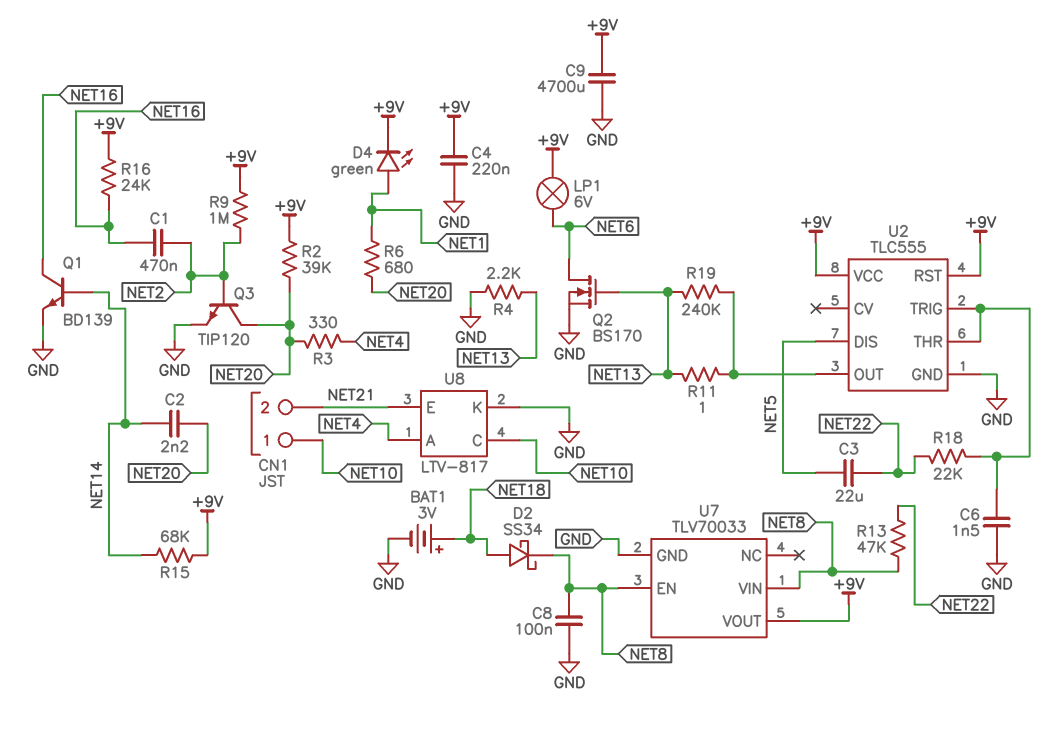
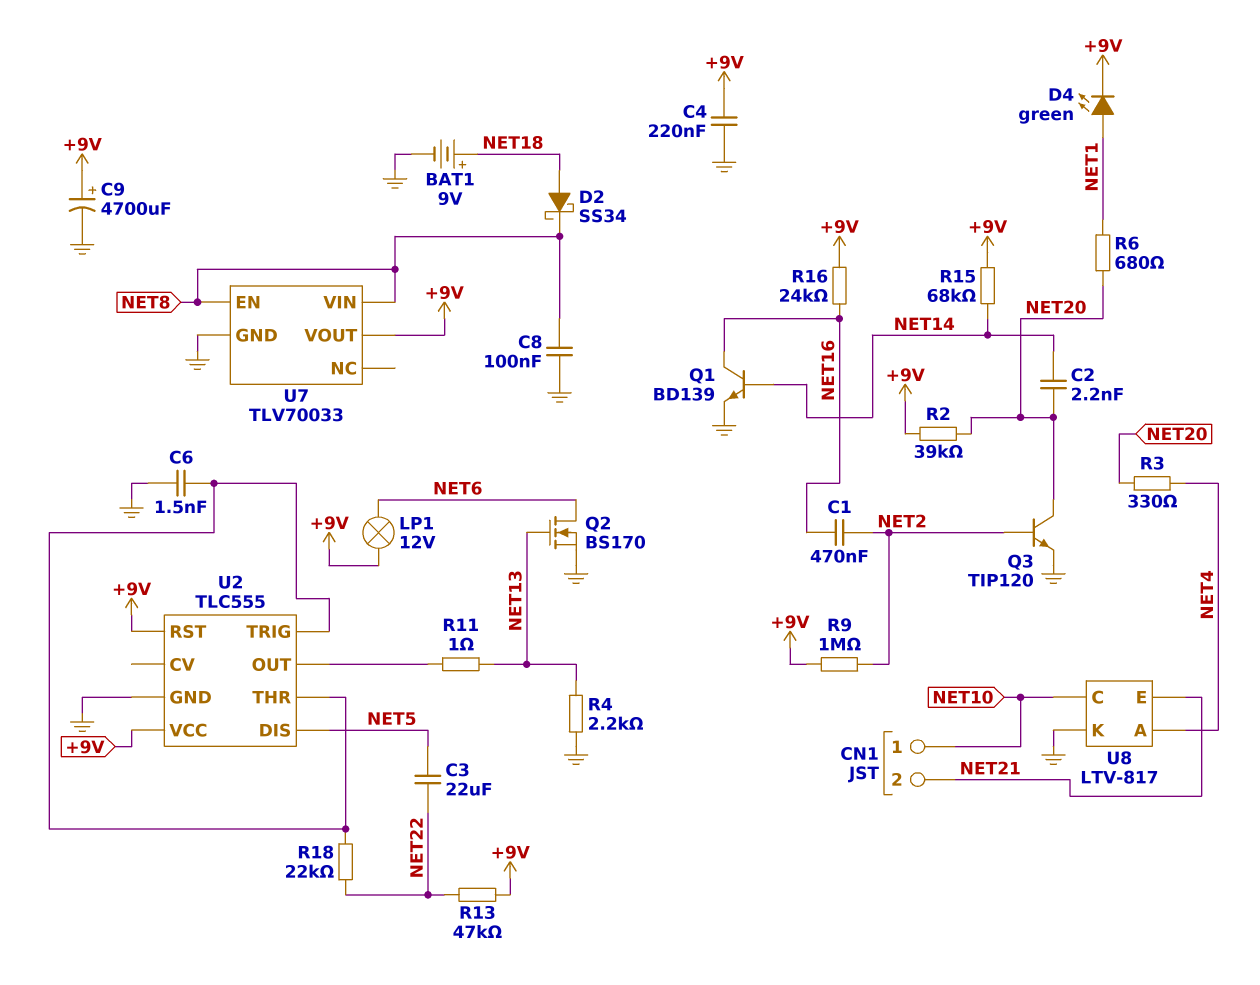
BAT1: 3V (plus NET18, minus GND) -> 9V (plus NET18, minus GND)
C9: 4700uF (+9V, GND) -> 4700uF (plus +9V, minus GND)
LP1: lamp 6V (+9V, NET6) -> lamp 12V (+9V, NET6)
R13: 47k (NET8, NET22) -> 47k (+9V, NET22)
R19: 240k (NET13, U2/OUT) -> none

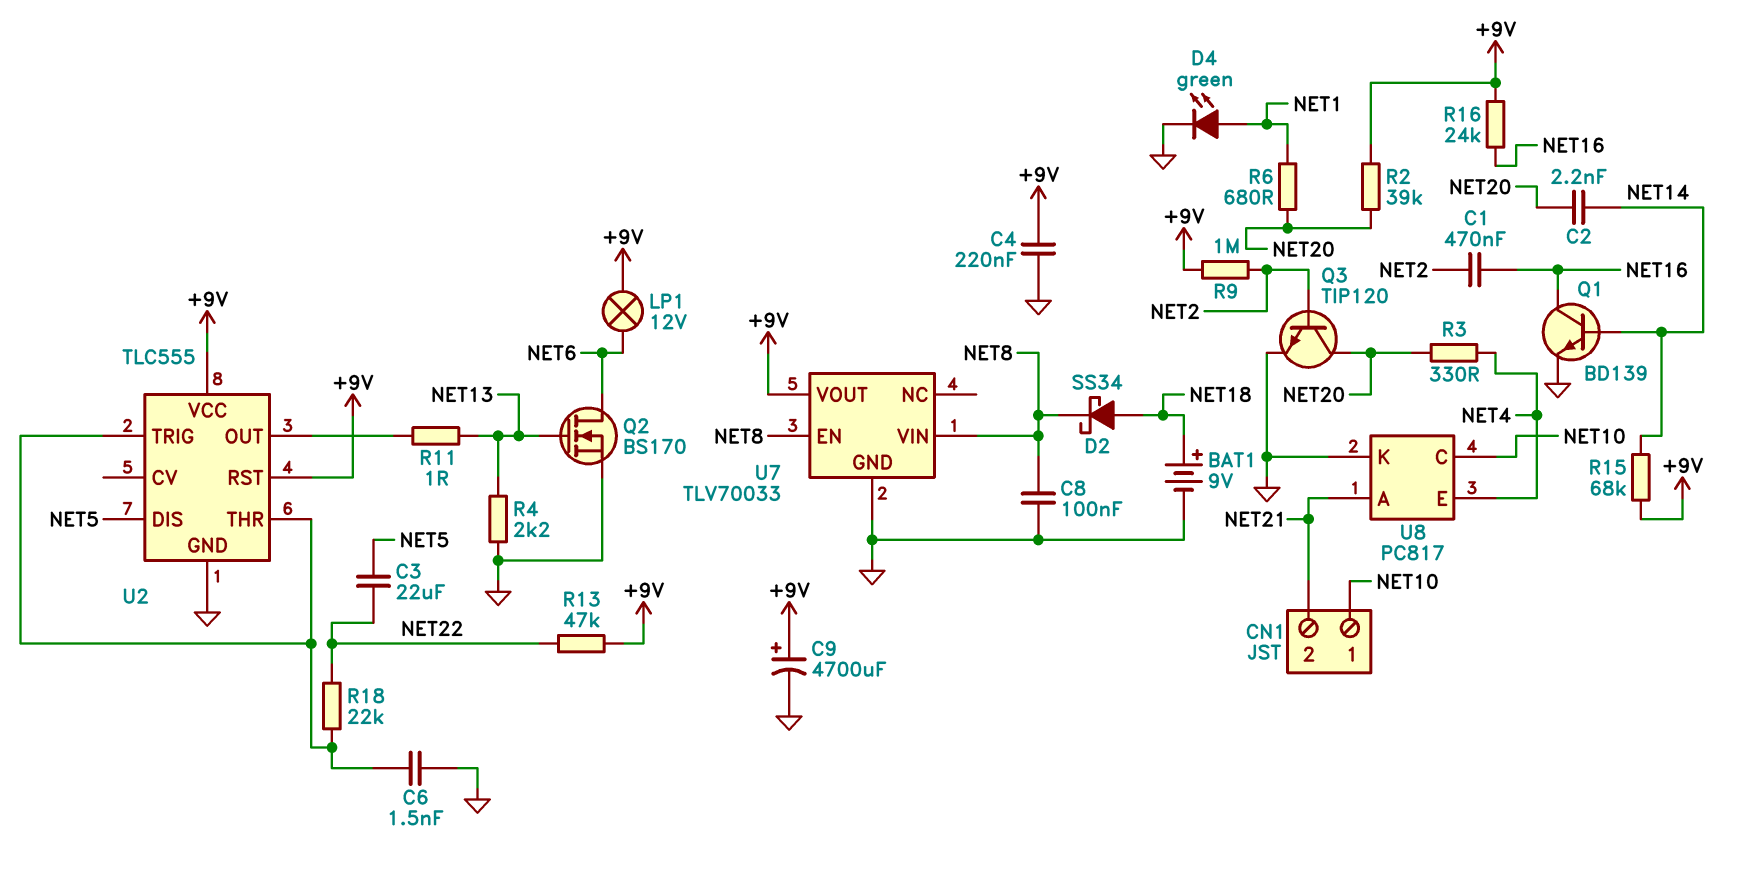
D4: LED green (A NET1, K +9V) -> LED green (A NET1, K GND)
U8: LTV-817 -> PC817
U8 pin A: NET4 -> NET21
U8 pin E: NET21 -> NET4

